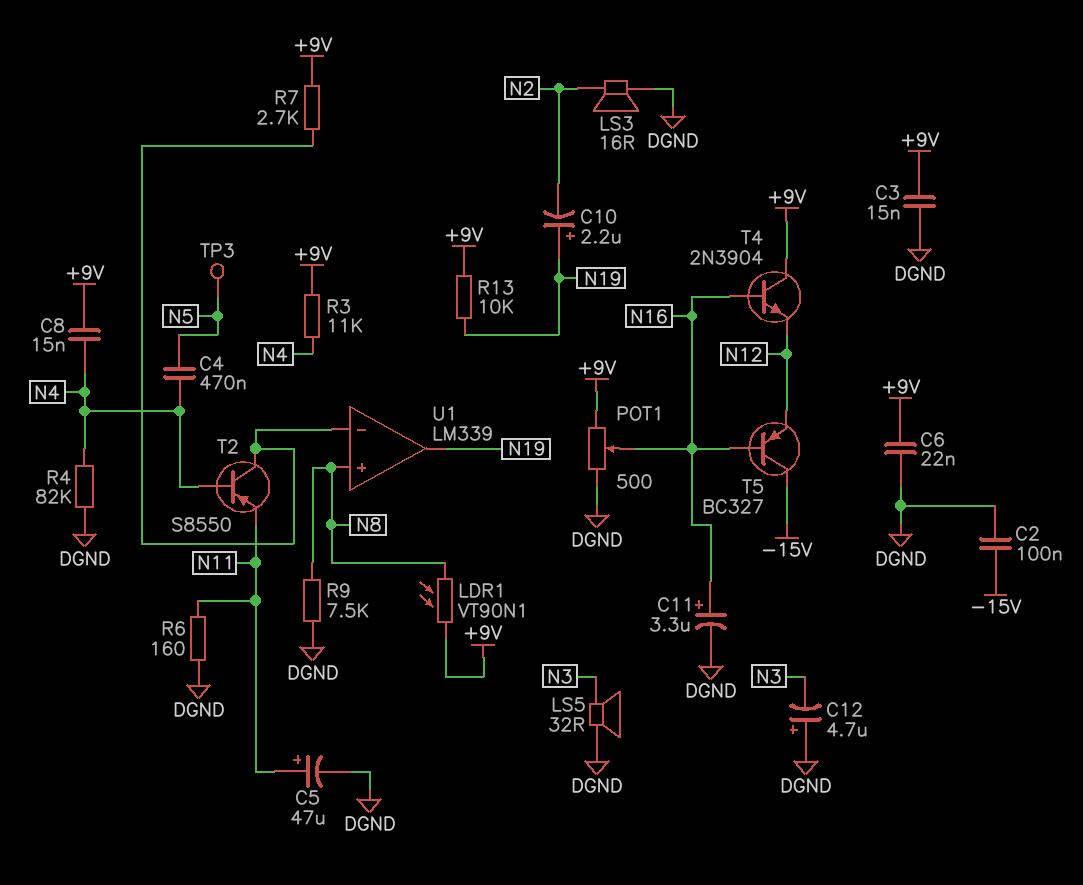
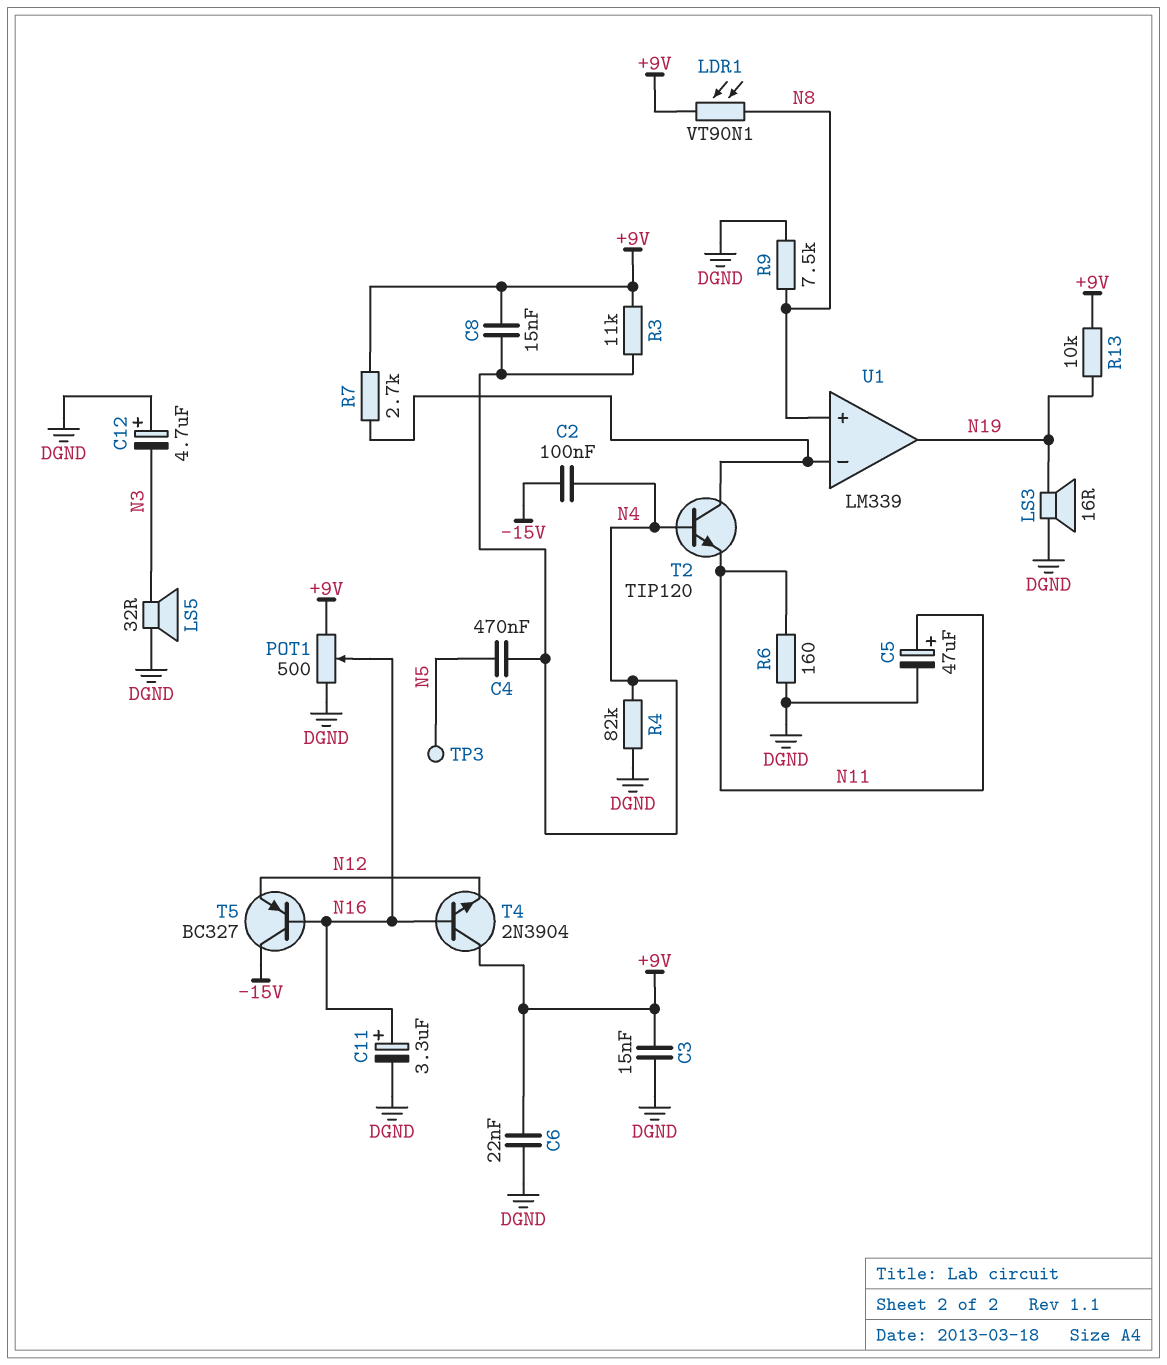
C2: 100nF (-15V, DGND) -> 100nF (-15V, N4)
C10: 2.2uF (plus N19, minus N2) -> none
LS3: speaker 16R (DGND, N2) -> speaker 16R (DGND, N19)
T2: PNP S8550 (B N4, C U1/in-, E N11) -> NPN TIP120 (B N4, C U1/in-, E N11)

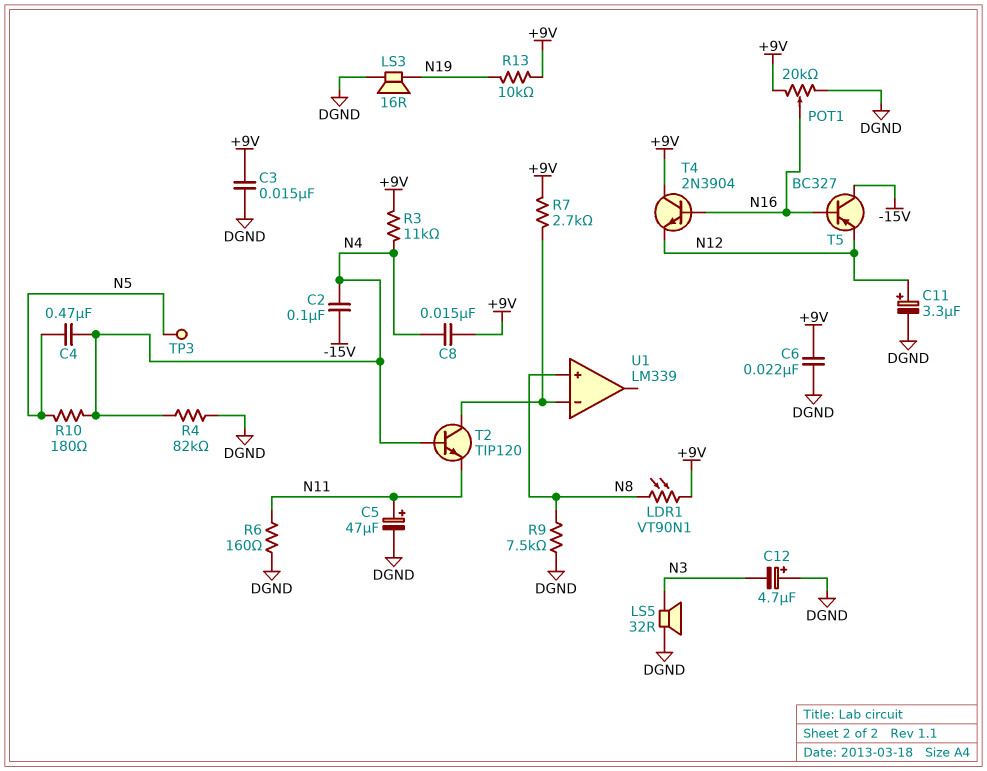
C11: 3.3uF (plus N16, minus DGND) -> 3.3uF (plus N12, minus DGND)
POT1: 500 (+9V, DGND, wiper N16) -> 20k (+9V, DGND, wiper N16)
R10: none -> 180 (N4, N5)
U1 pin out: N19 -> none

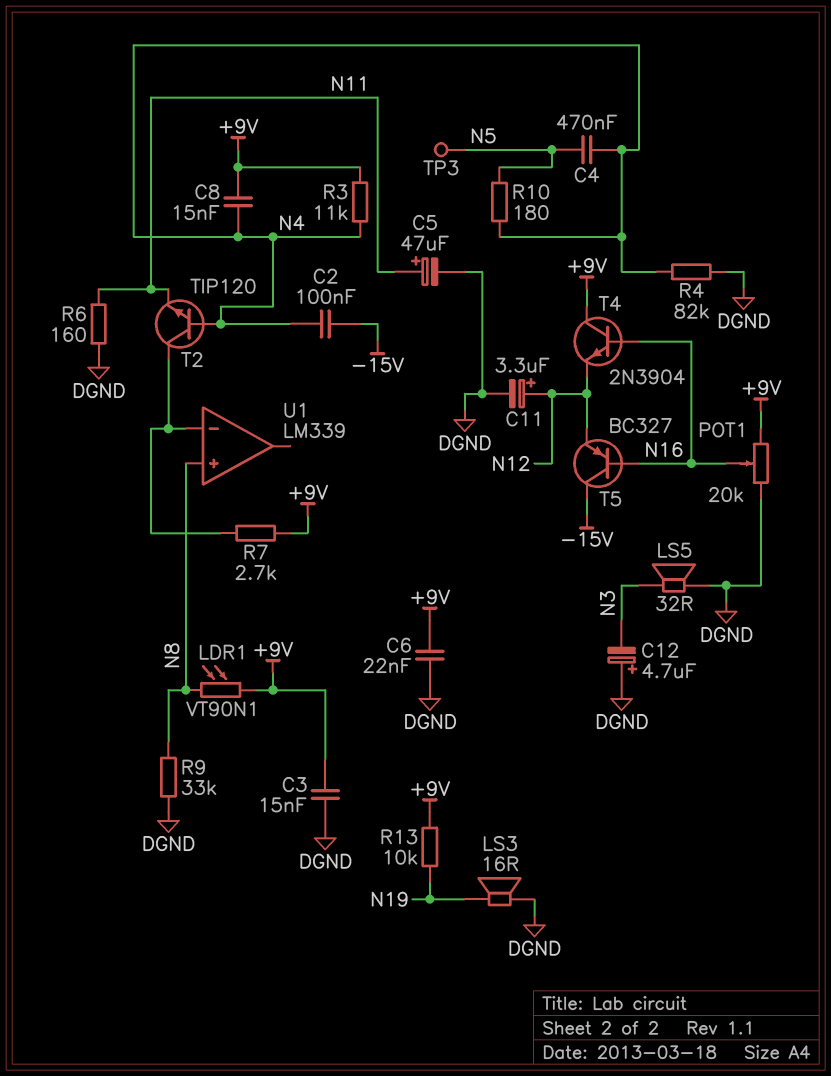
R9: 7.5k (DGND, N8) -> 33k (DGND, N8)

